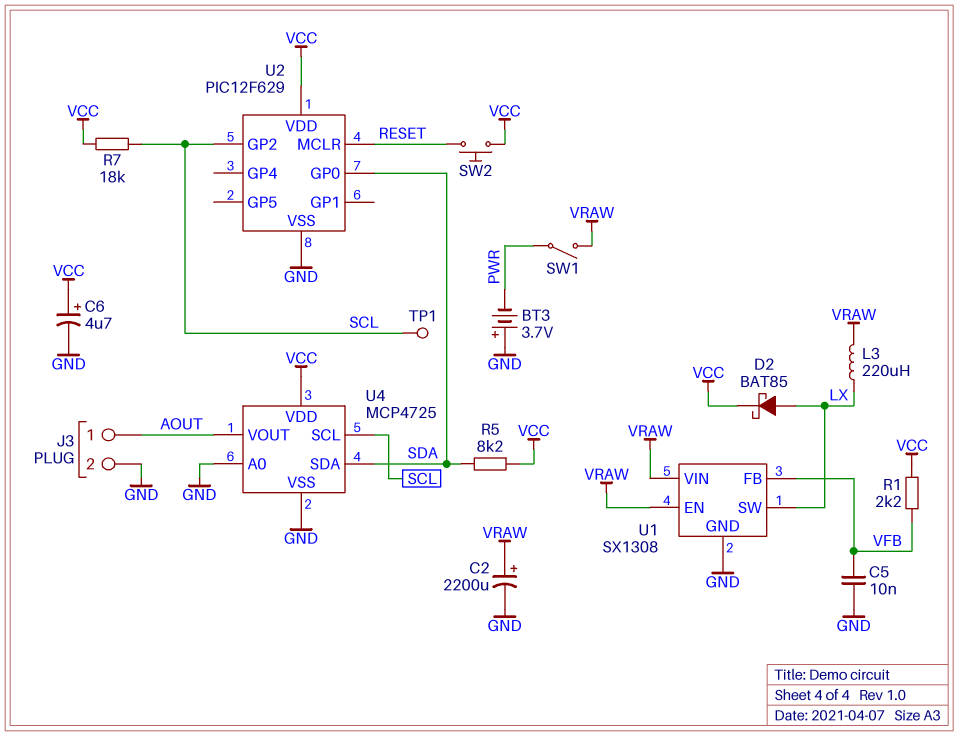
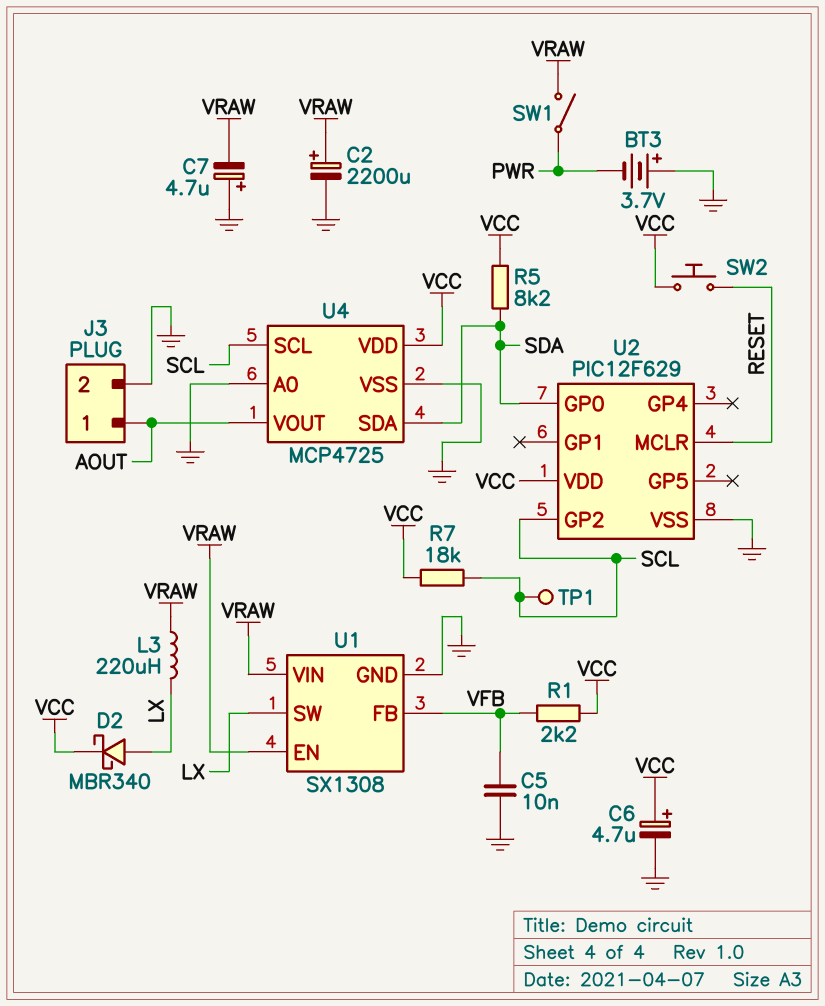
C7: none -> 4.7uF (plus GND, minus VRAW)
D2: schottky BAT85 (A LX, K VCC) -> schottky MBR340 (A LX, K VCC)

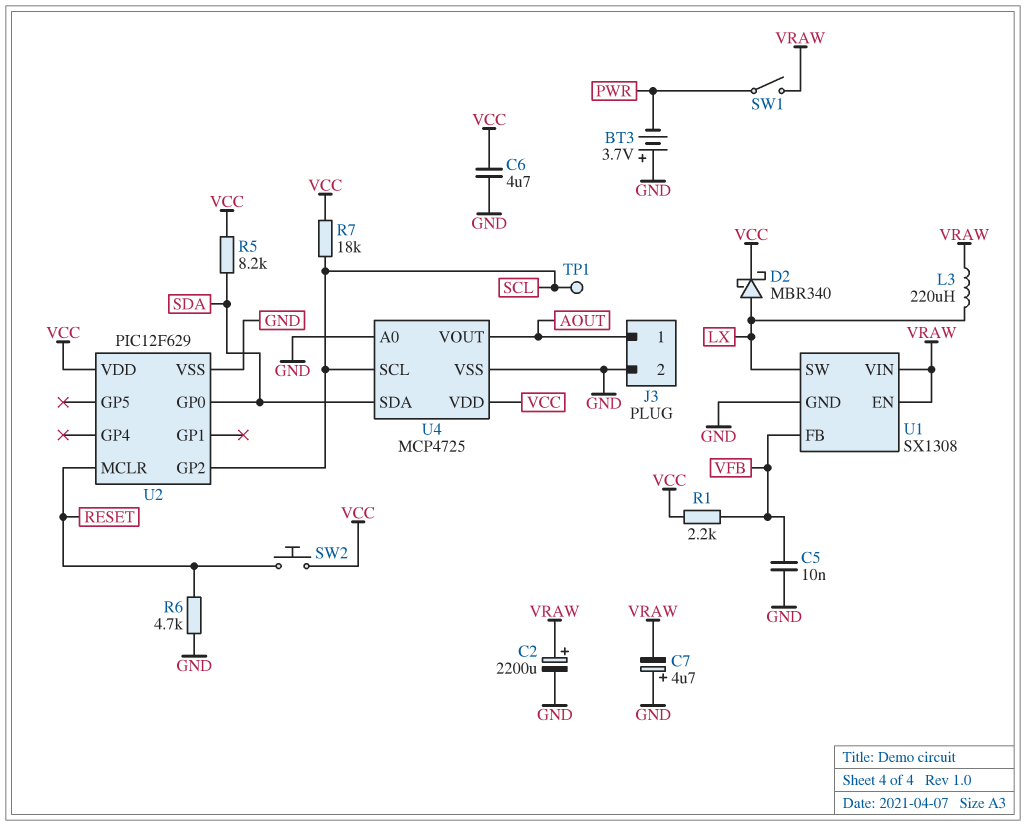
C6: 4.7uF (plus VCC, minus GND) -> 4.7uF (GND, VCC)
R6: none -> 4.7k (GND, RESET)

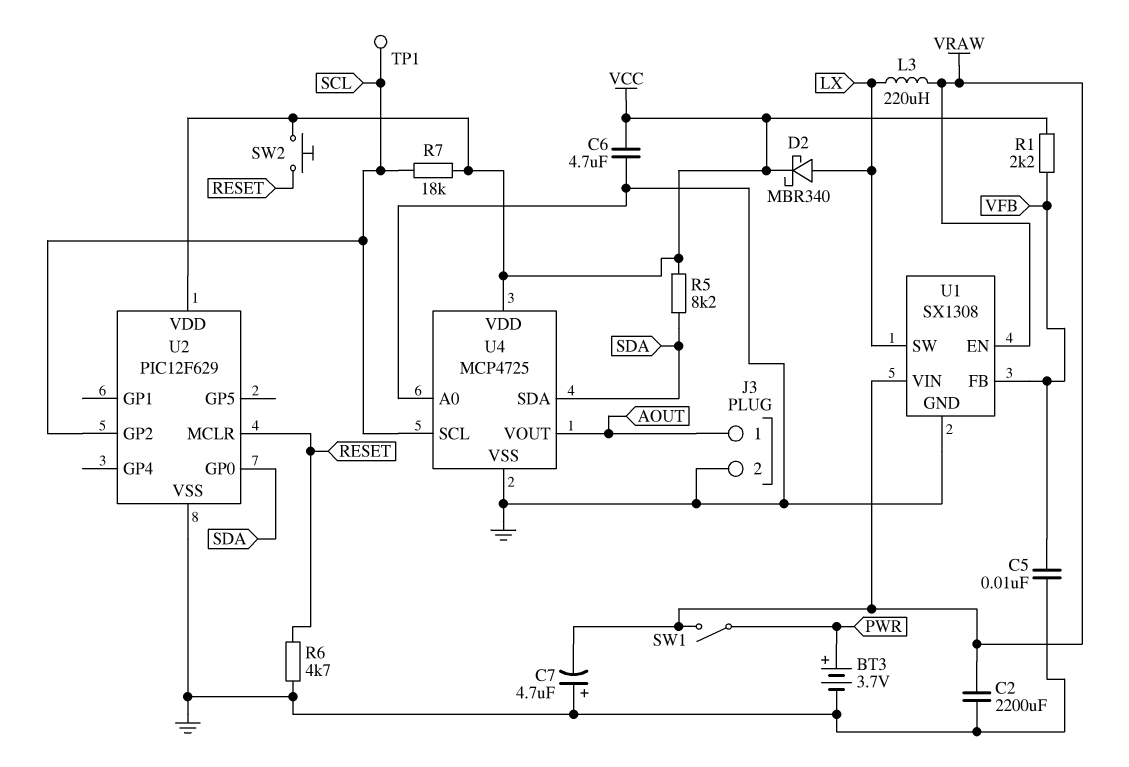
BT3: 3.7V (plus GND, minus PWR) -> 3.7V (plus PWR, minus GND)
C2: 2200uF (plus VRAW, minus GND) -> 2200uF (GND, VRAW)

